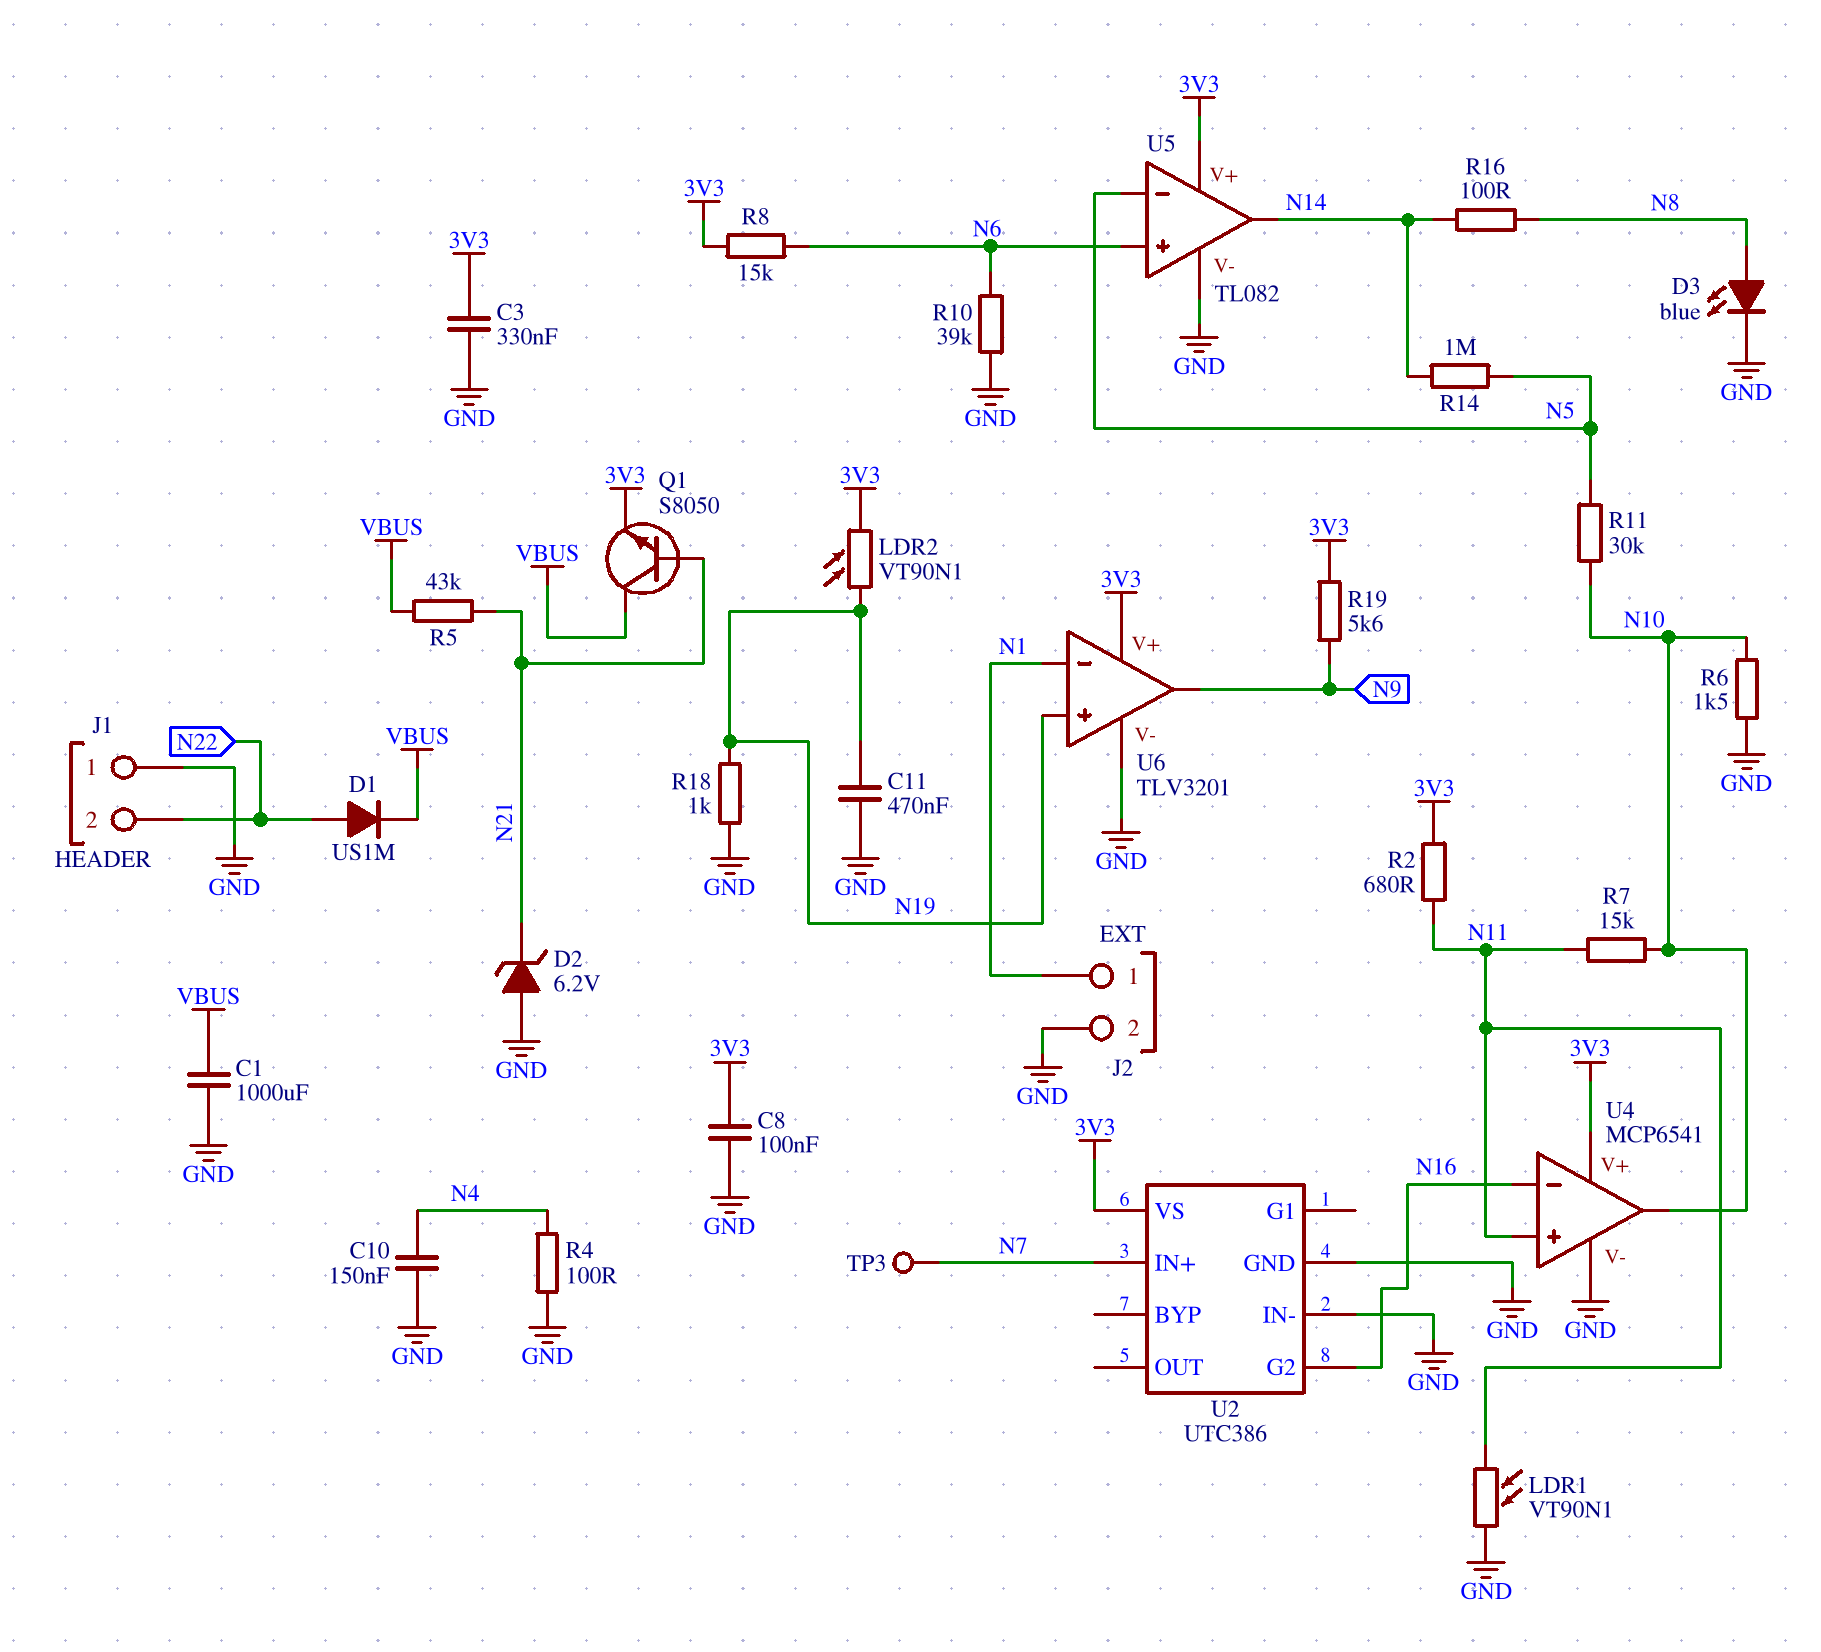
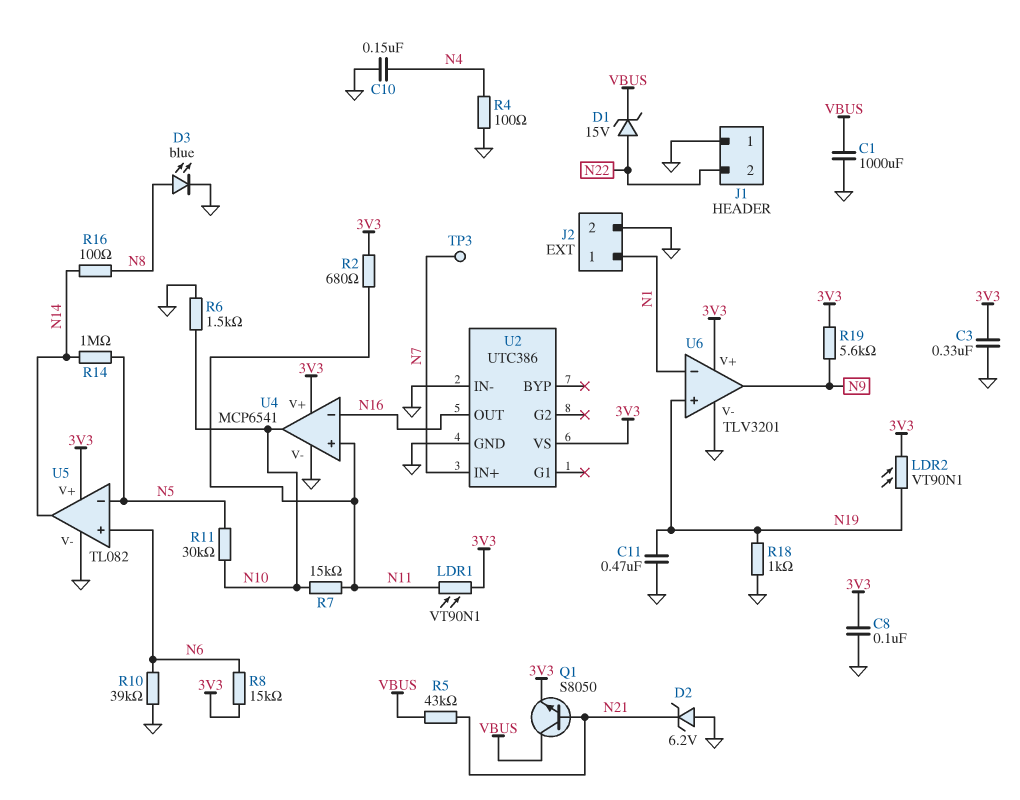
D1: diode US1M (A N22, K VBUS) -> zener 15V (A N22, K VBUS)
LDR1: VT90N1 (GND, N11) -> VT90N1 (3V3, N11)
U2 pin G2: N16 -> none
U2 pin OUT: none -> N16

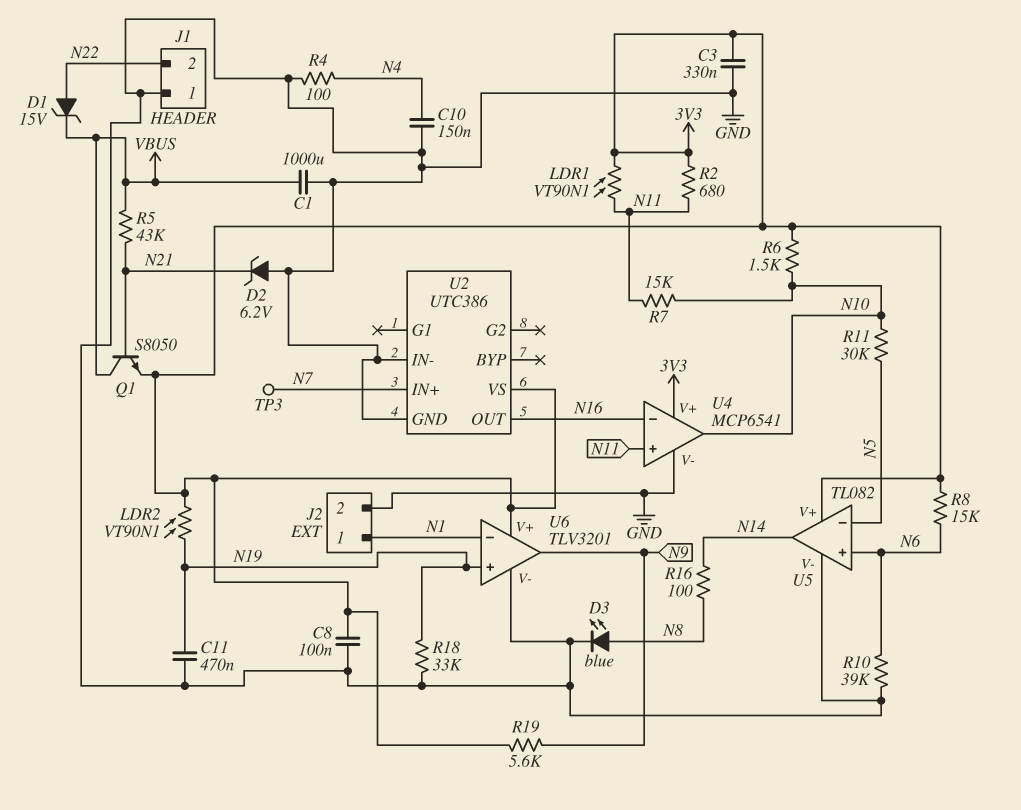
R6: 1.5k (GND, N10) -> 1.5k (3V3, N10)
R14: 1M (N5, N14) -> none
R18: 1k (GND, N19) -> 33k (GND, N19)

